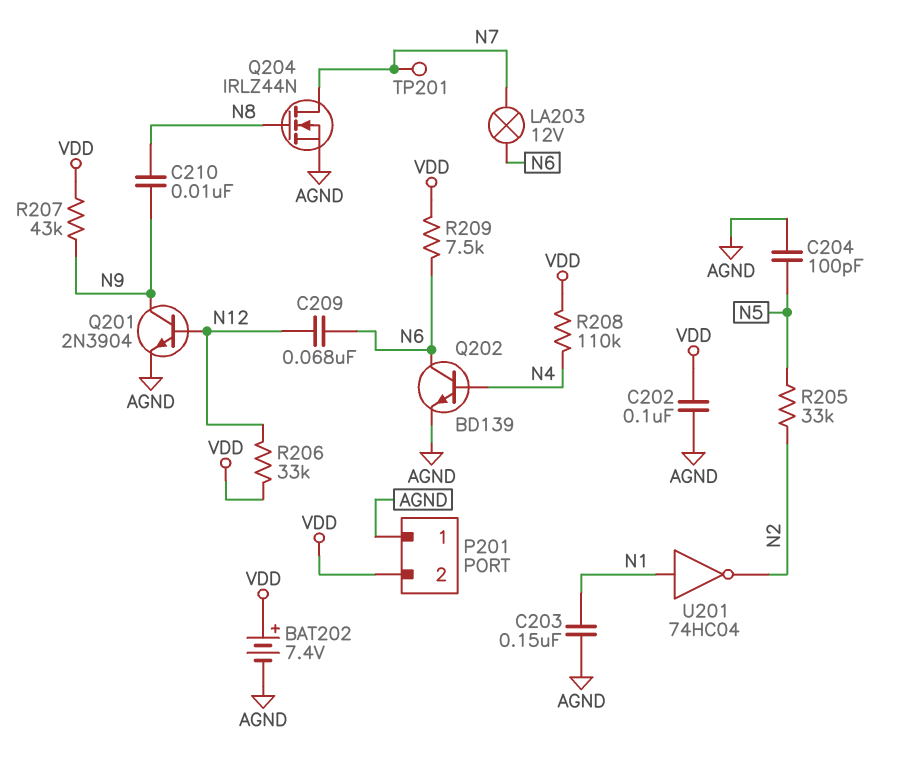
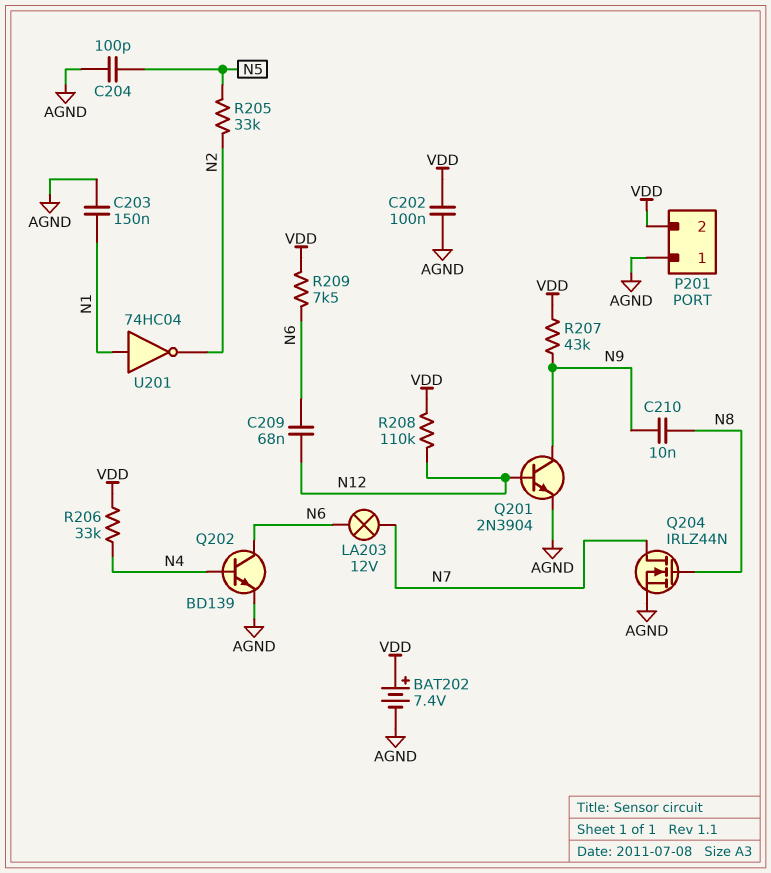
R206: 33k (N12, VDD) -> 33k (N4, VDD)
R208: 110k (N4, VDD) -> 110k (N12, VDD)
TP201: test point (N7) -> none

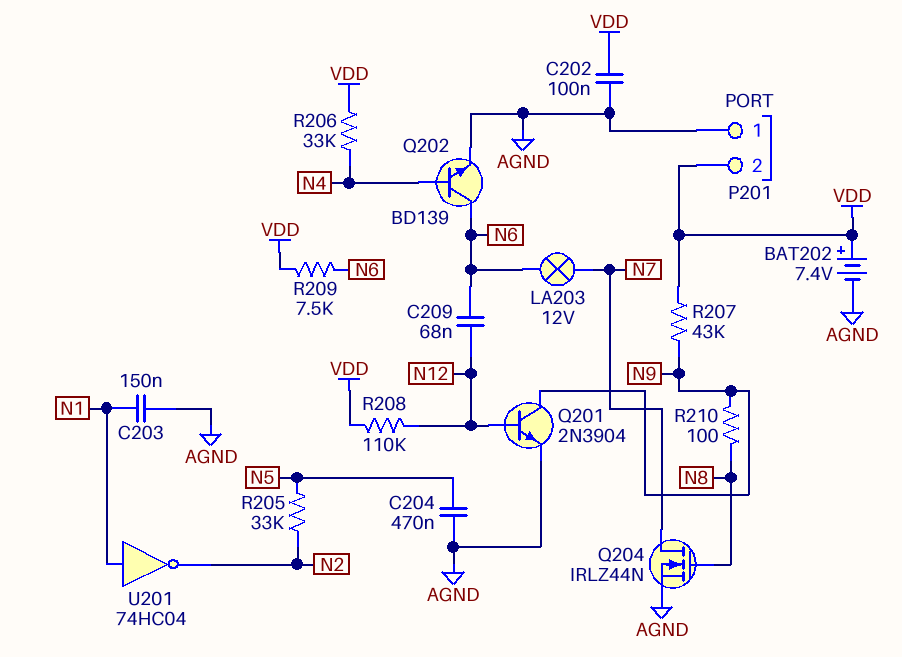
C204: 100pF (AGND, N5) -> 470nF (AGND, N5)
C210: 10nF (N8, N9) -> none
R210: none -> 100 (N8, N9)

